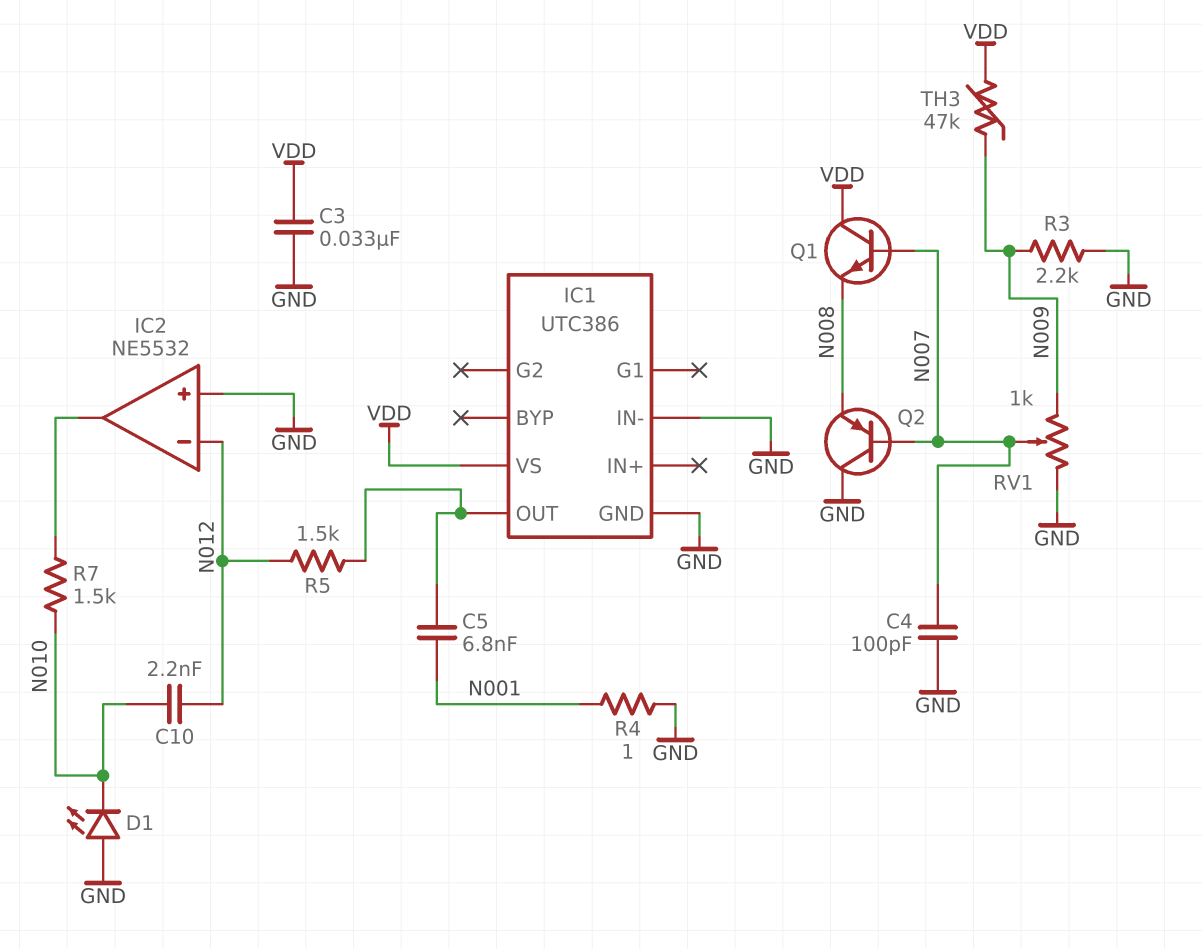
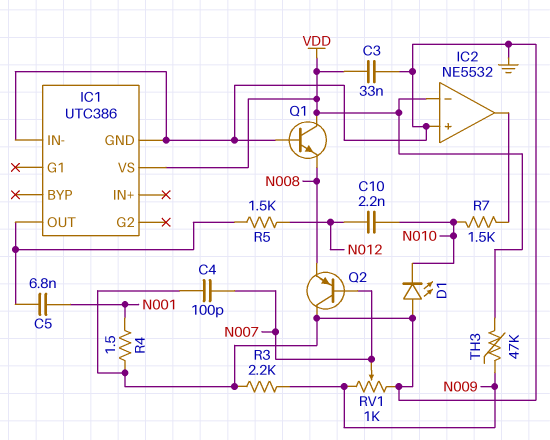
IC2 pin in-: N012 -> VDD
Q1: NPN (B N007, C VDD, E N008) -> NPN (B GND, C VDD, E N008)
R4: 1 (GND, N001) -> 1.5 (GND, N001)

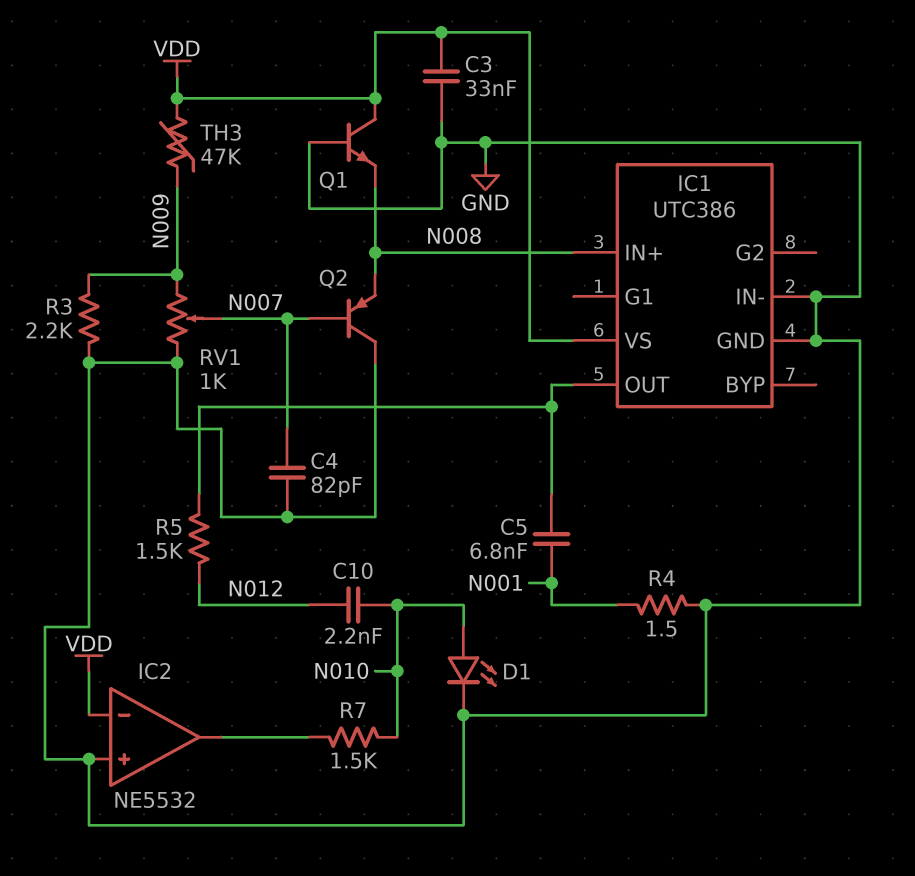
C4: 100pF (GND, N007) -> 82pF (GND, N007)
D1: LED (A GND, K N010) -> LED (A N010, K GND)
IC1 pin IN+: none -> N008

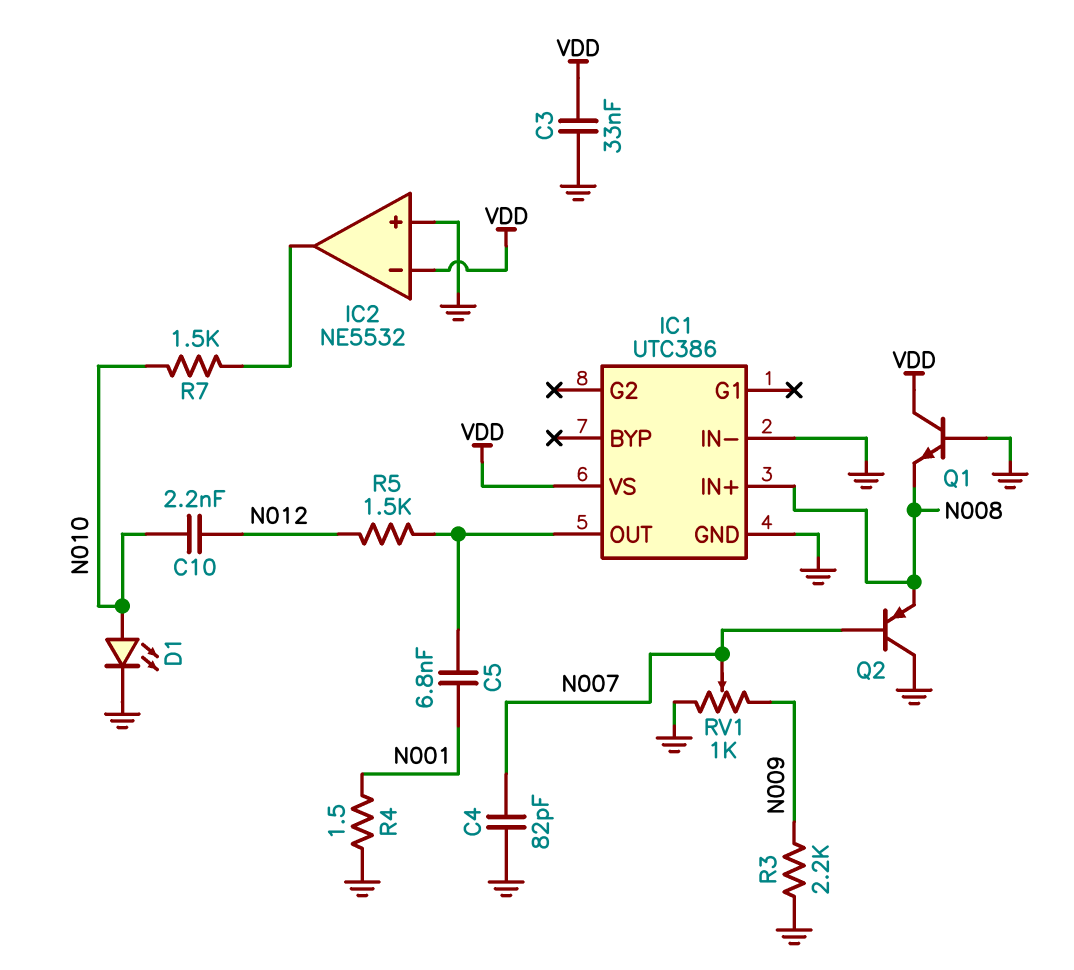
TH3: 47k (N009, VDD) -> none

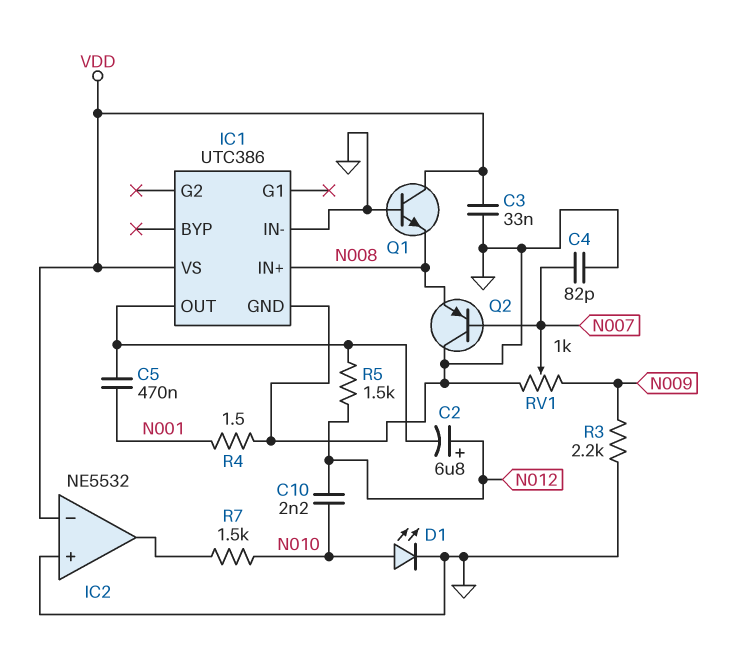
C2: none -> 6.8uF (plus N012, minus IC1/OUT)
C5: 6.8nF (IC1/OUT, N001) -> 470nF (IC1/OUT, N001)

